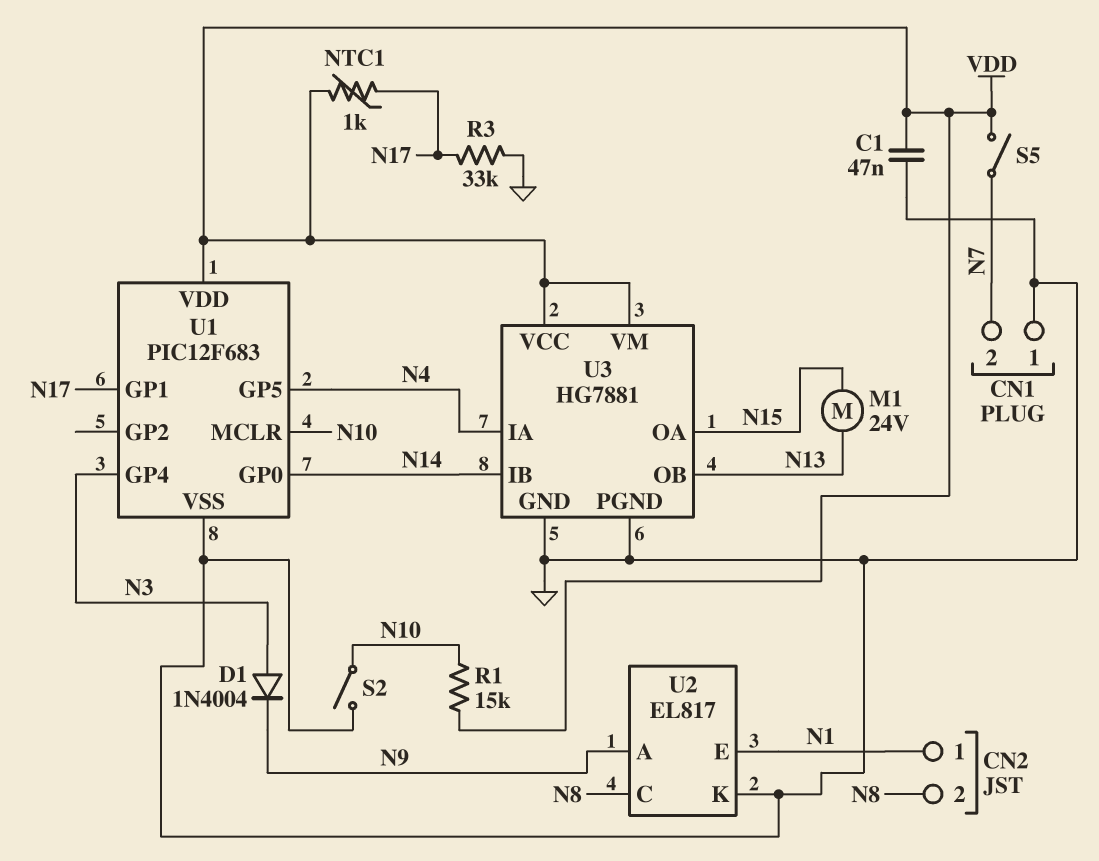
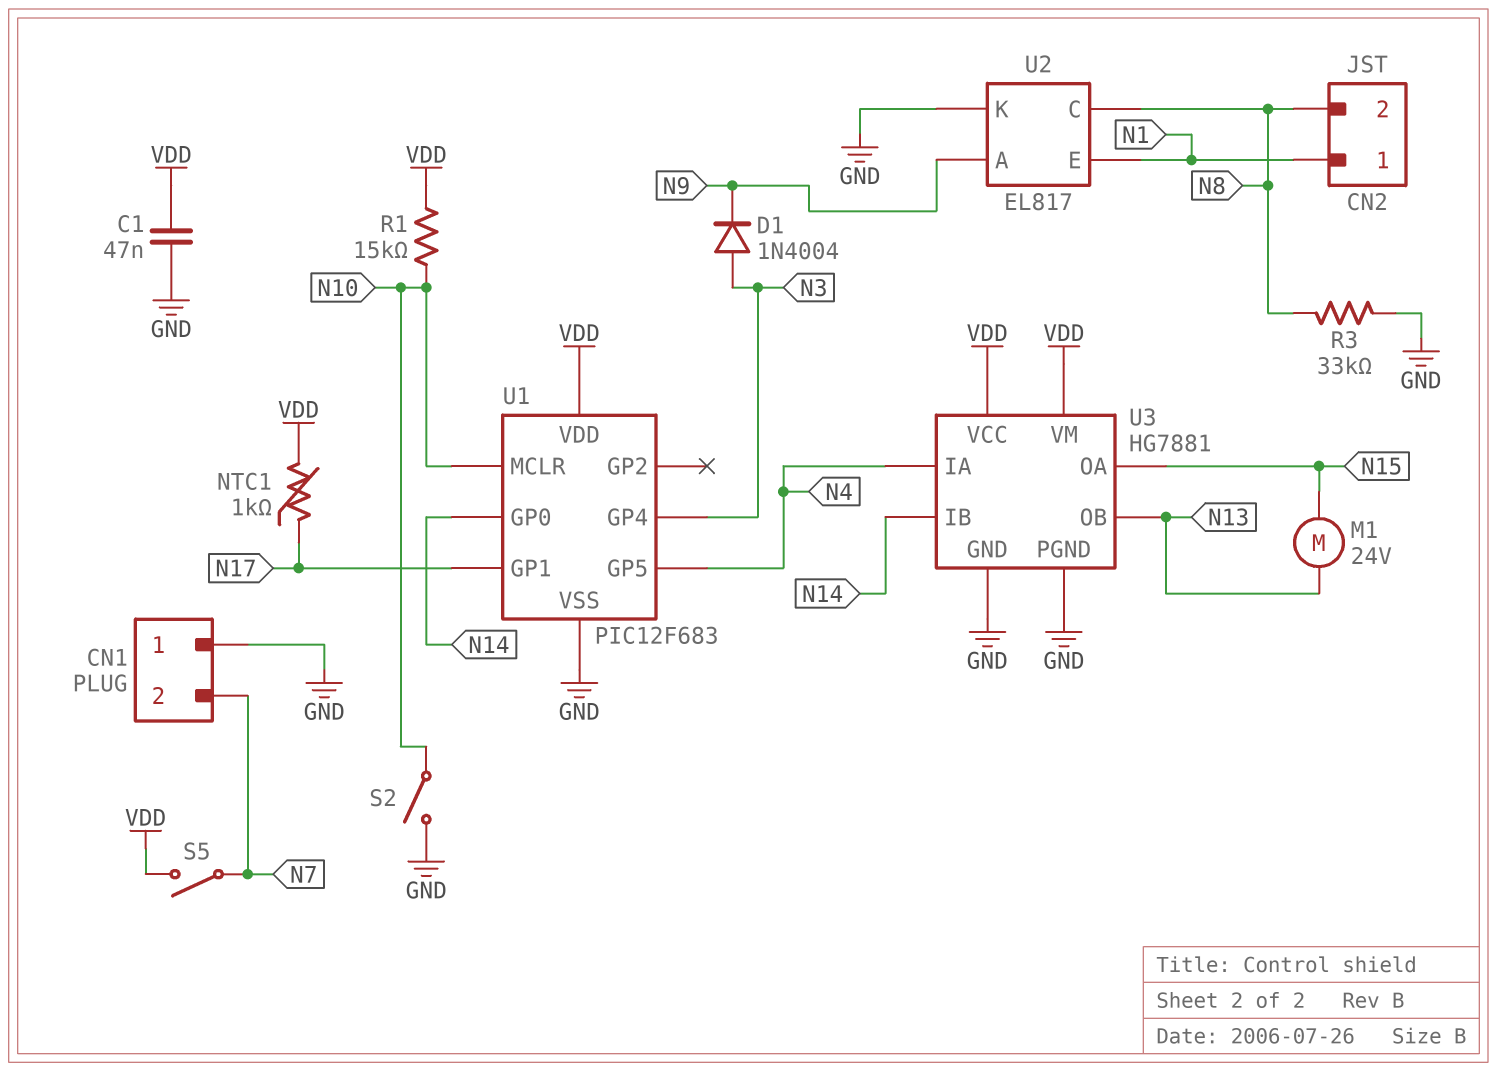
R3: 33k (GND, N17) -> 33k (GND, N8)

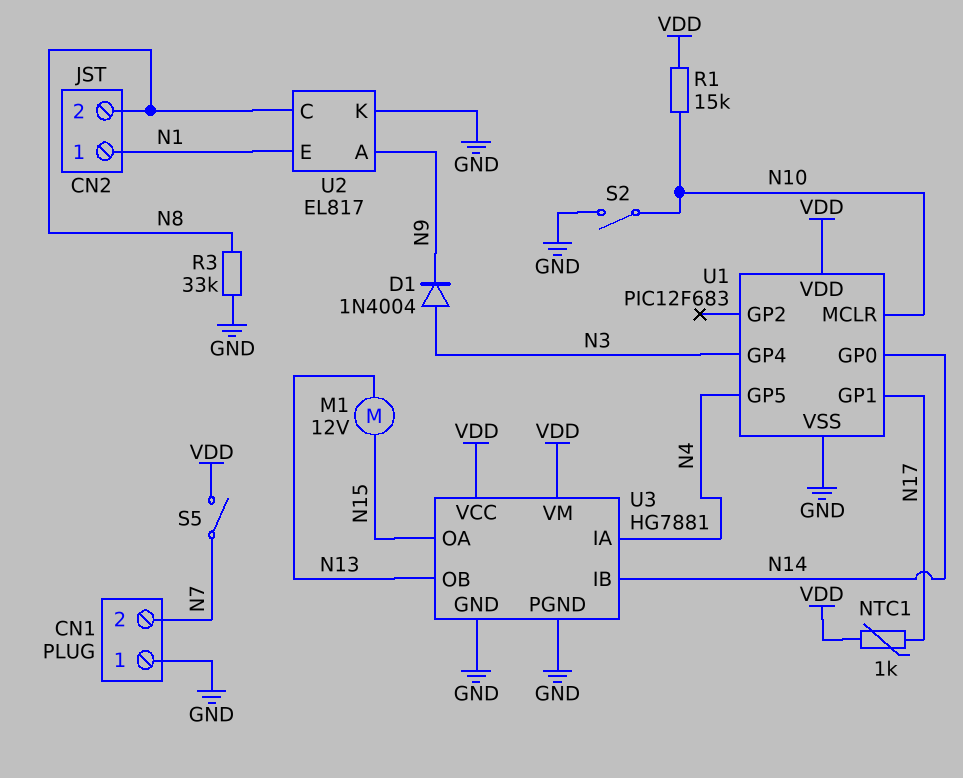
C1: 47nF (GND, VDD) -> none
M1: motor 24V (N13, N15) -> motor 12V (N13, N15)

